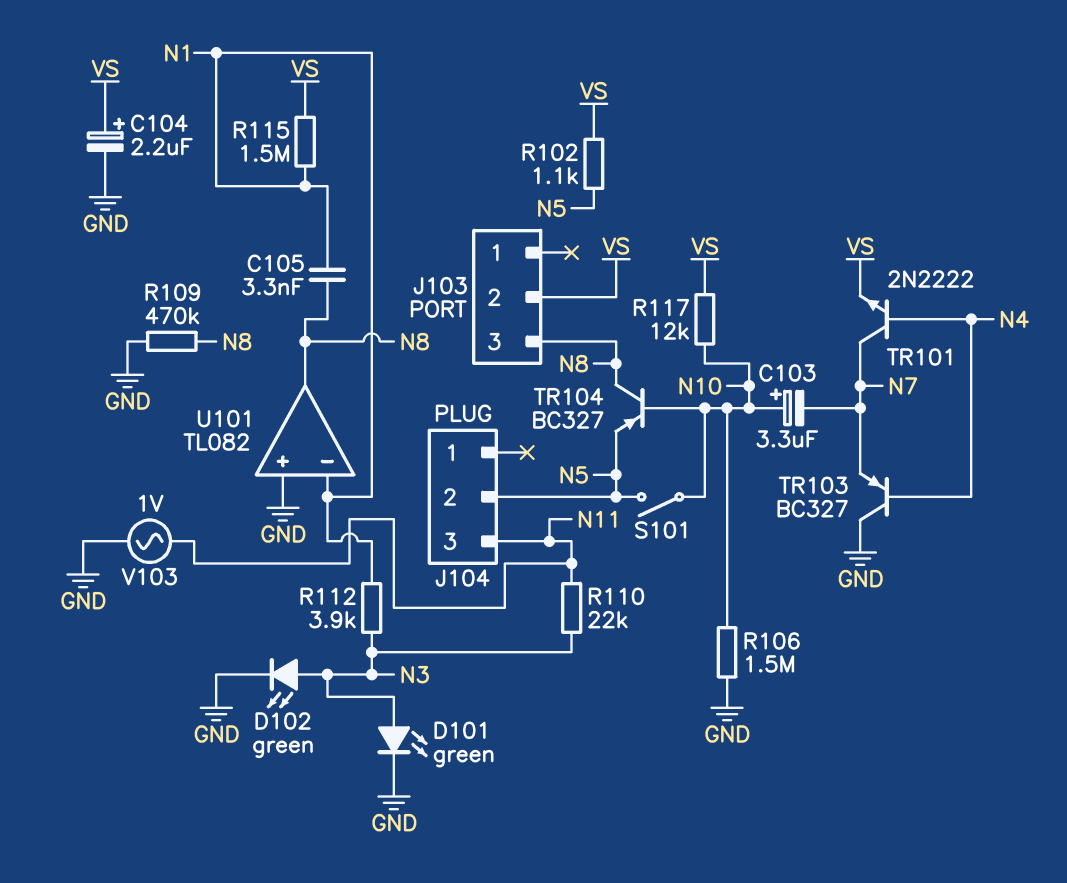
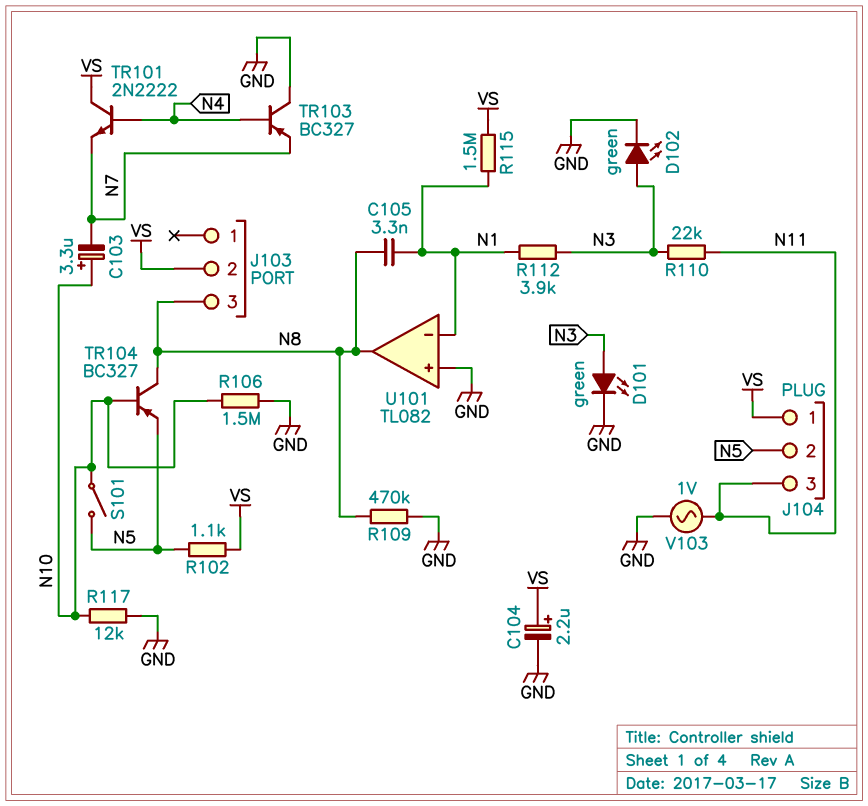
J104 pin 1: none -> VS
R117: 12k (N10, VS) -> 12k (GND, N10)
TR101: NPN 2N2222 (B N4, C N7, E VS) -> NPN 2N2222 (B N4, C VS, E N7)

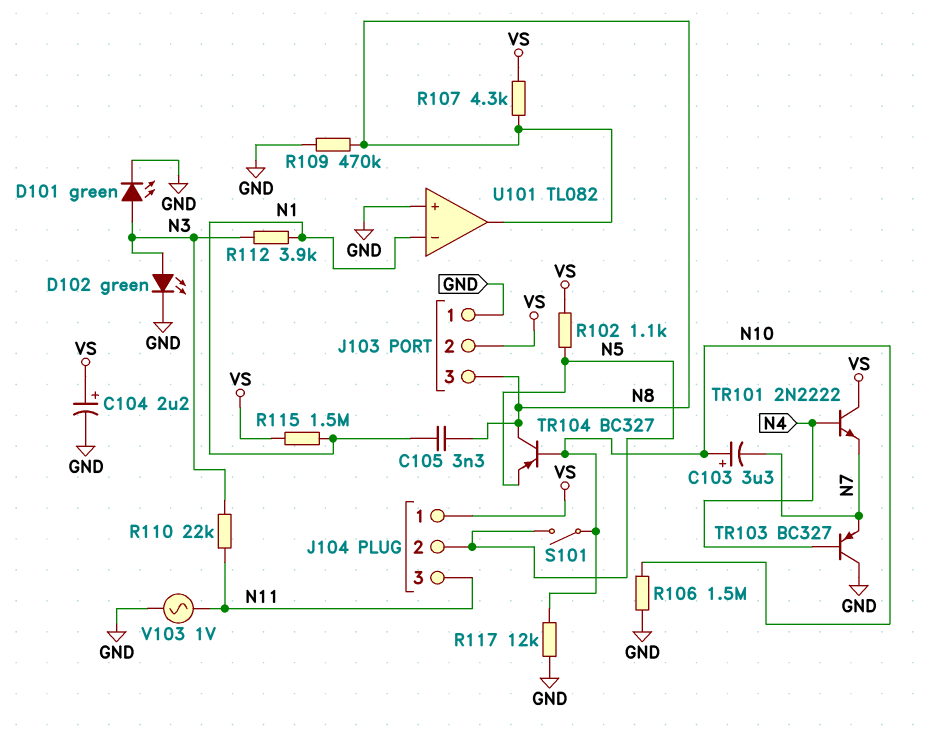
J103 pin 1: none -> GND
R107: none -> 4.3k (N8, VS)

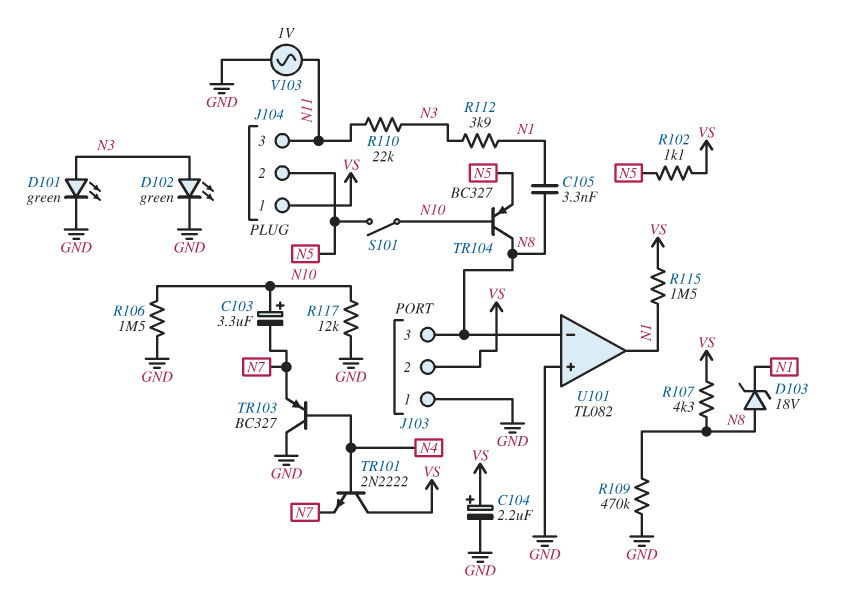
D103: none -> zener 18V (A N8, K N1)
U101 pin in-: N1 -> N8
U101 pin out: N8 -> N1

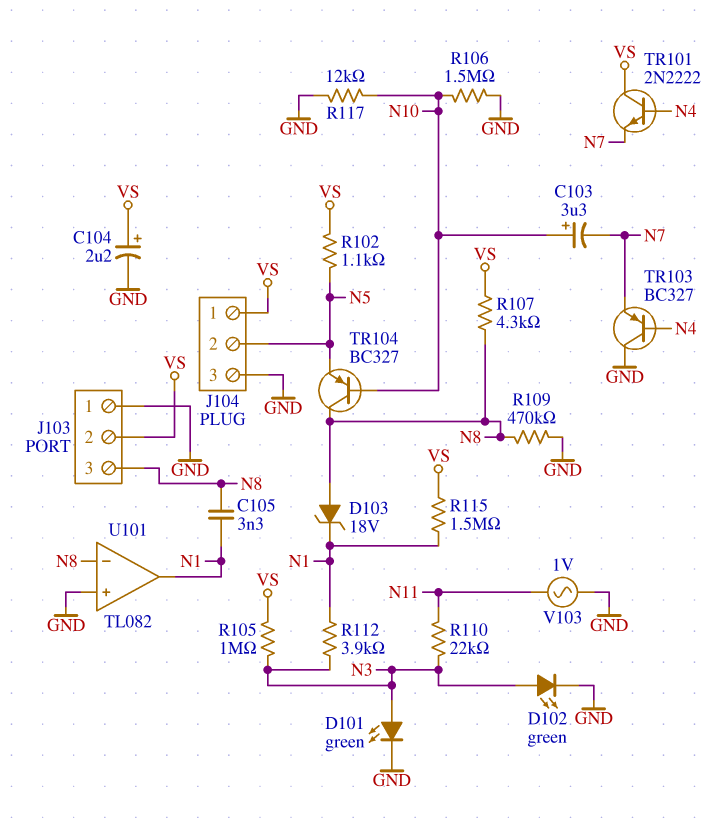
J104 pin 3: N11 -> GND
R105: none -> 1M (N3, VS)
S101: switch (N5, N10) -> none

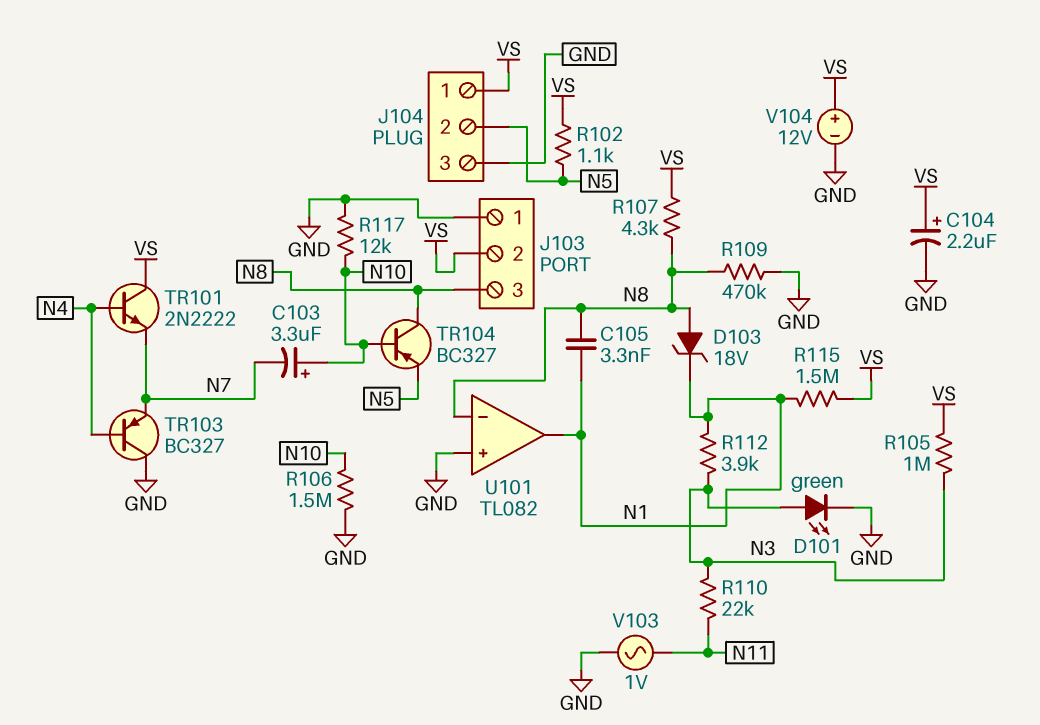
D102: LED green (A N3, K GND) -> none
V104: none -> 12V (plus VS, minus GND)

